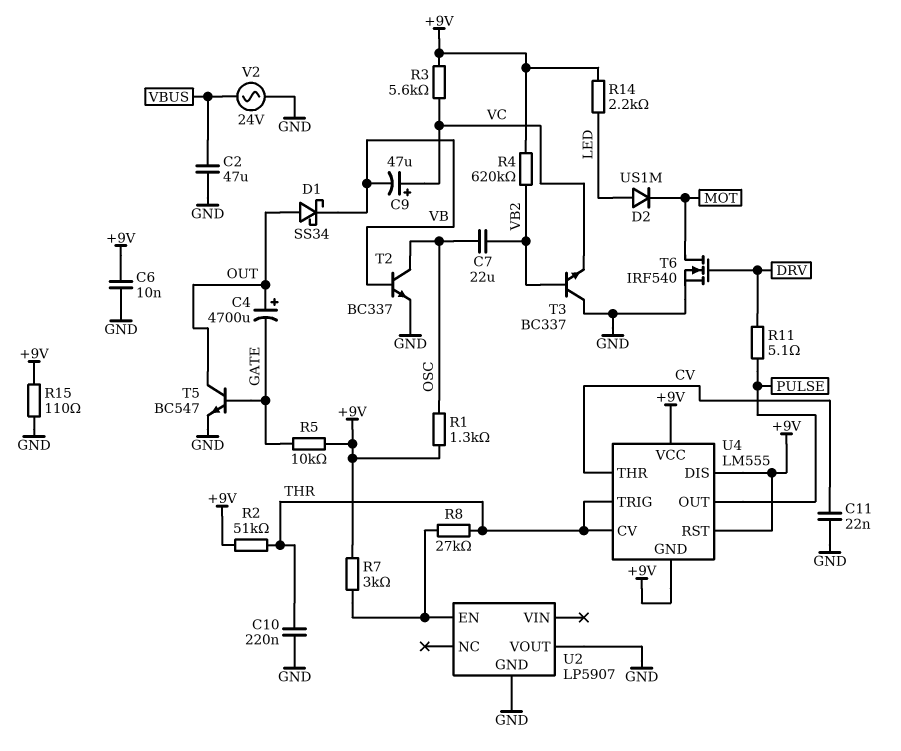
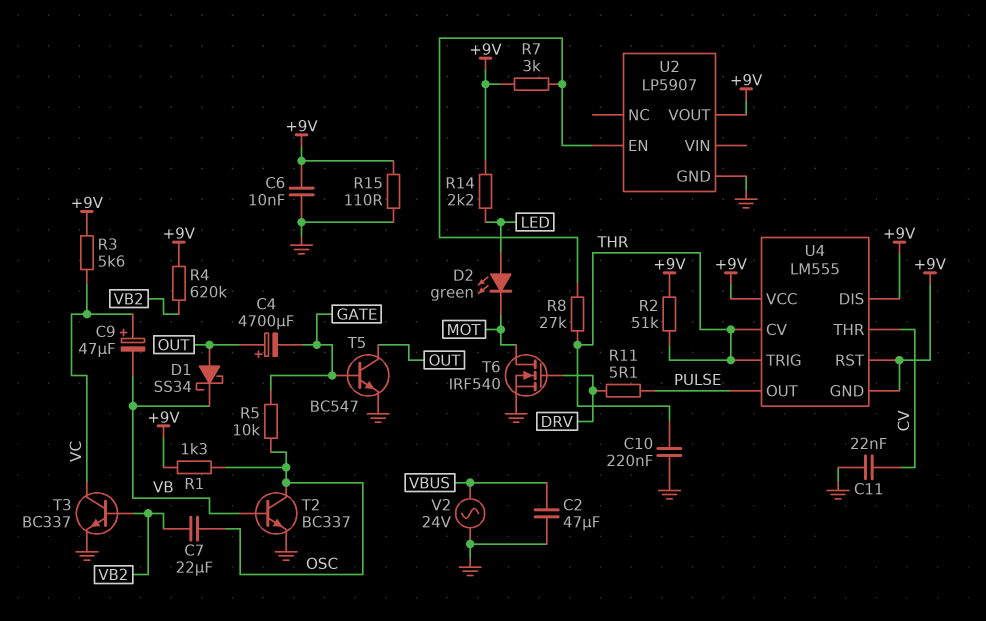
D2: diode US1M (A LED, K MOT) -> LED green (A LED, K MOT)
R5: 10k (+9V, GATE) -> 10k (GATE, OSC)
T3: NPN BC337 (B VB2, C GND, E VC) -> NPN BC337 (B VB2, C VC, E GND)
U2 pin VOUT: GND -> +9V

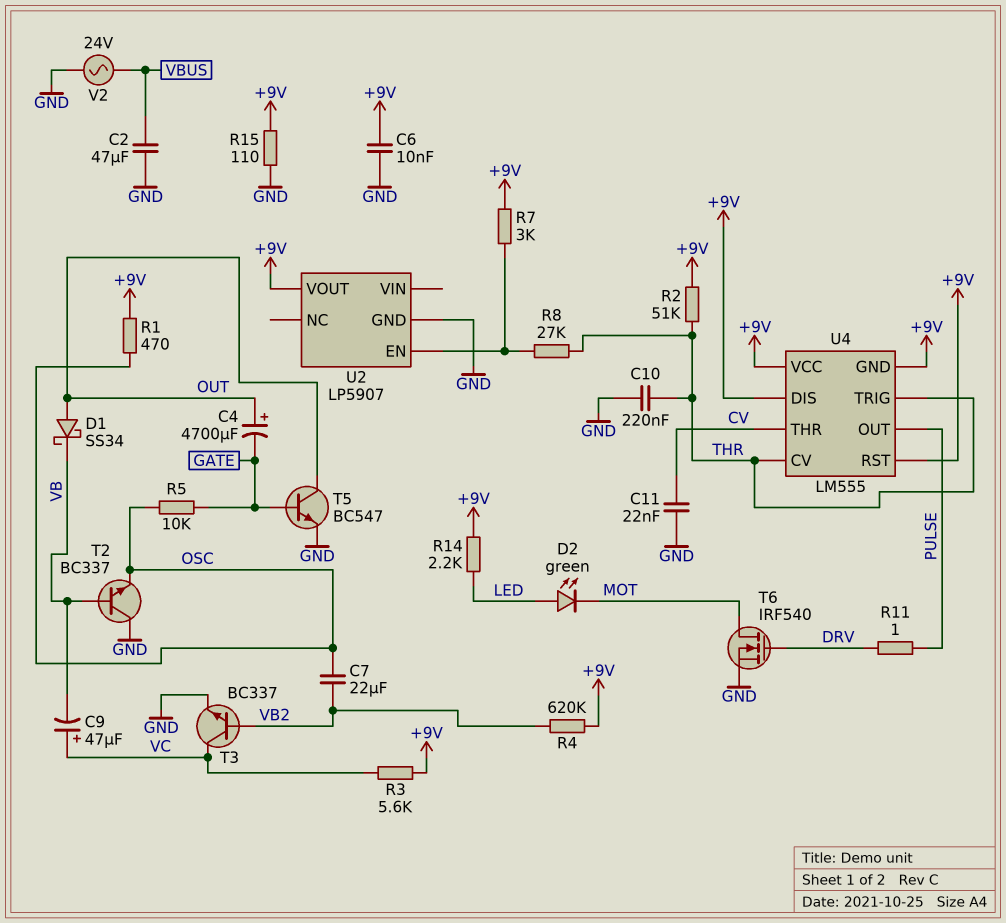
R1: 1.3k (+9V, OSC) -> 470 (+9V, OSC)
R11: 5.1 (DRV, PULSE) -> 1 (DRV, PULSE)
T2: NPN BC337 (B VB, C OSC, E GND) -> NPN BC337 (B VB, C GND, E OSC)

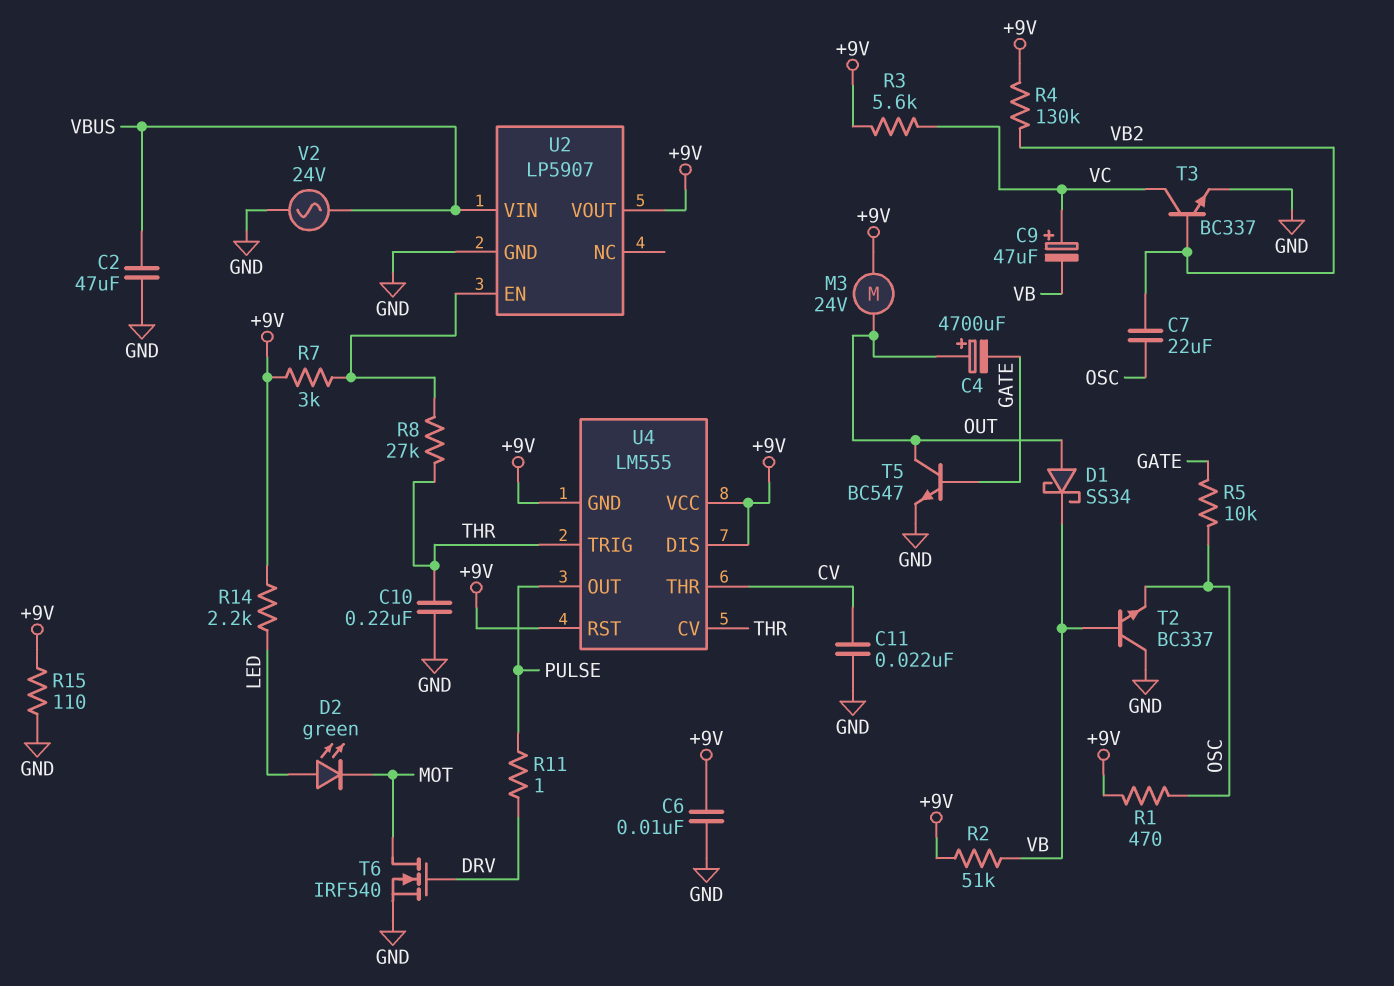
M3: none -> motor 24V (+9V, OUT)
R2: 51k (+9V, THR) -> 51k (+9V, VB)
R4: 620k (+9V, VB2) -> 130k (+9V, VB2)
U2 pin VIN: none -> VBUS

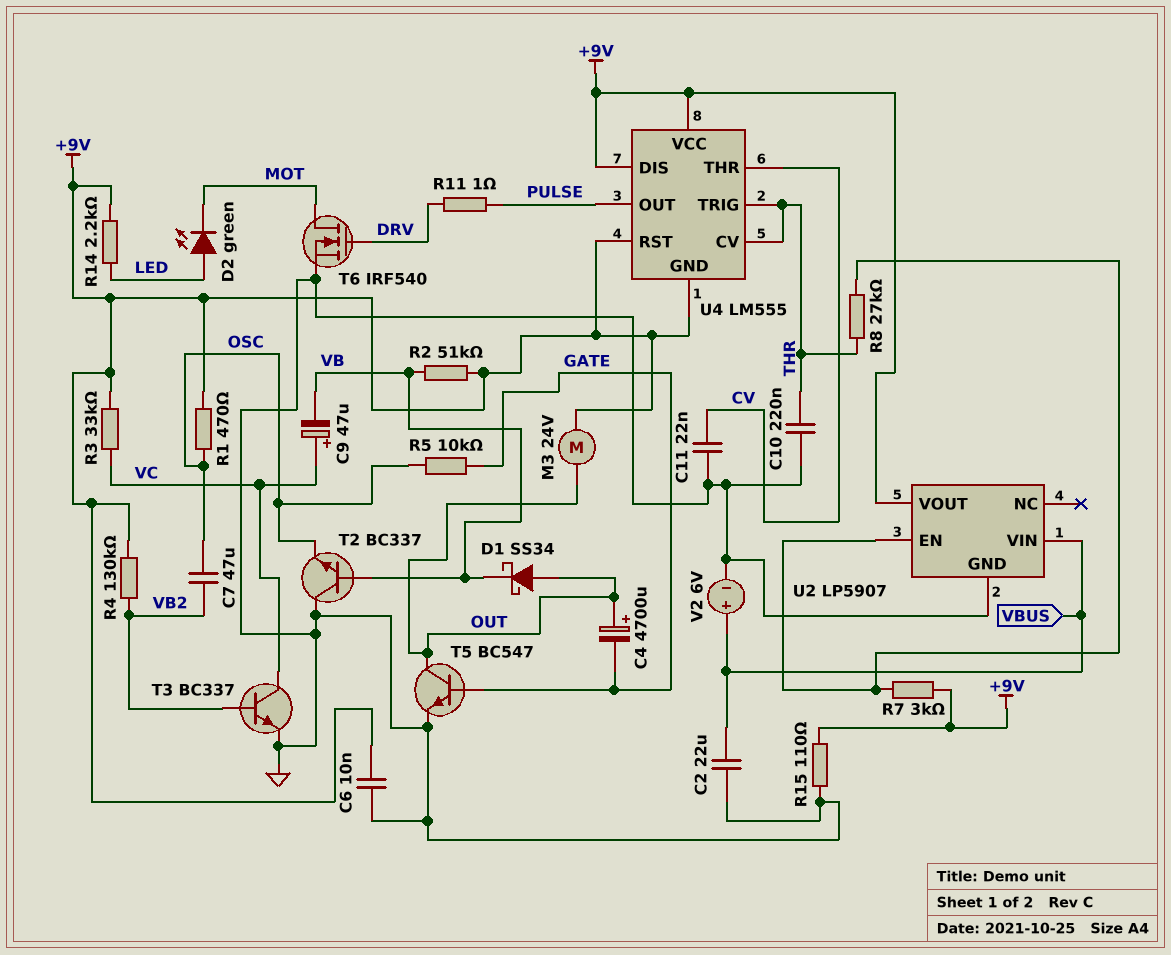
C2: 47uF (GND, VBUS) -> 22uF (GND, VBUS)
C7: 22uF (OSC, VB2) -> 47uF (OSC, VB2)
R3: 5.6k (+9V, VC) -> 33k (+9V, VC)
V2: AC 24V (GND, VBUS) -> 6V (plus VBUS, minus GND)

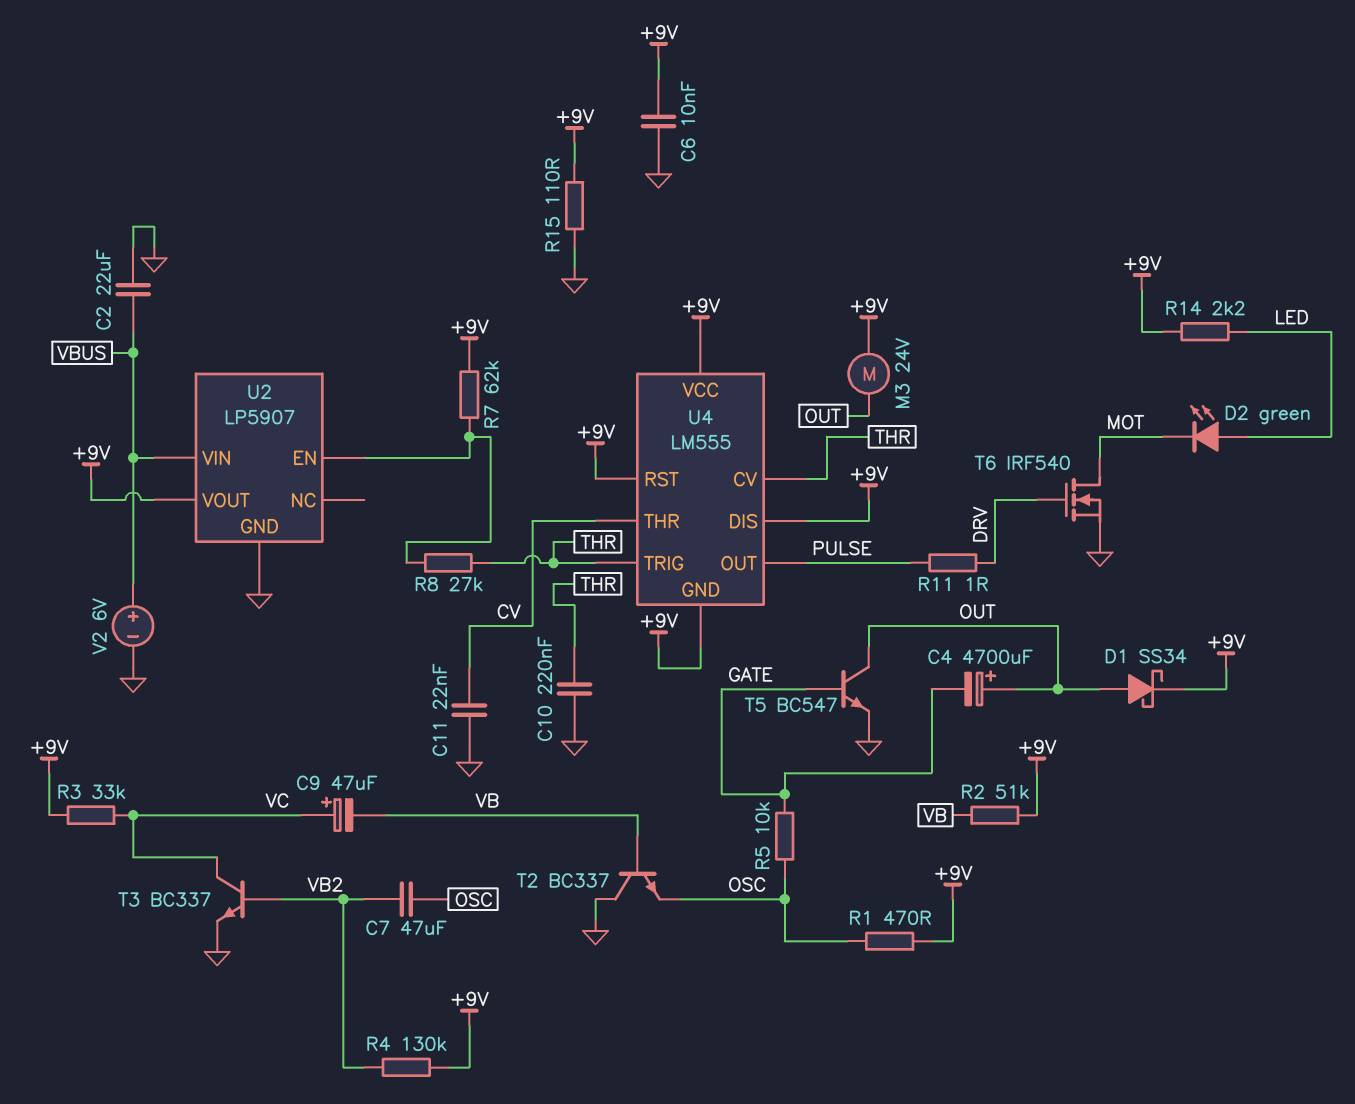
D1: schottky SS34 (A OUT, K VB) -> schottky SS34 (A OUT, K +9V)
R7: 3k (+9V, U2/EN) -> 62k (+9V, U2/EN)

